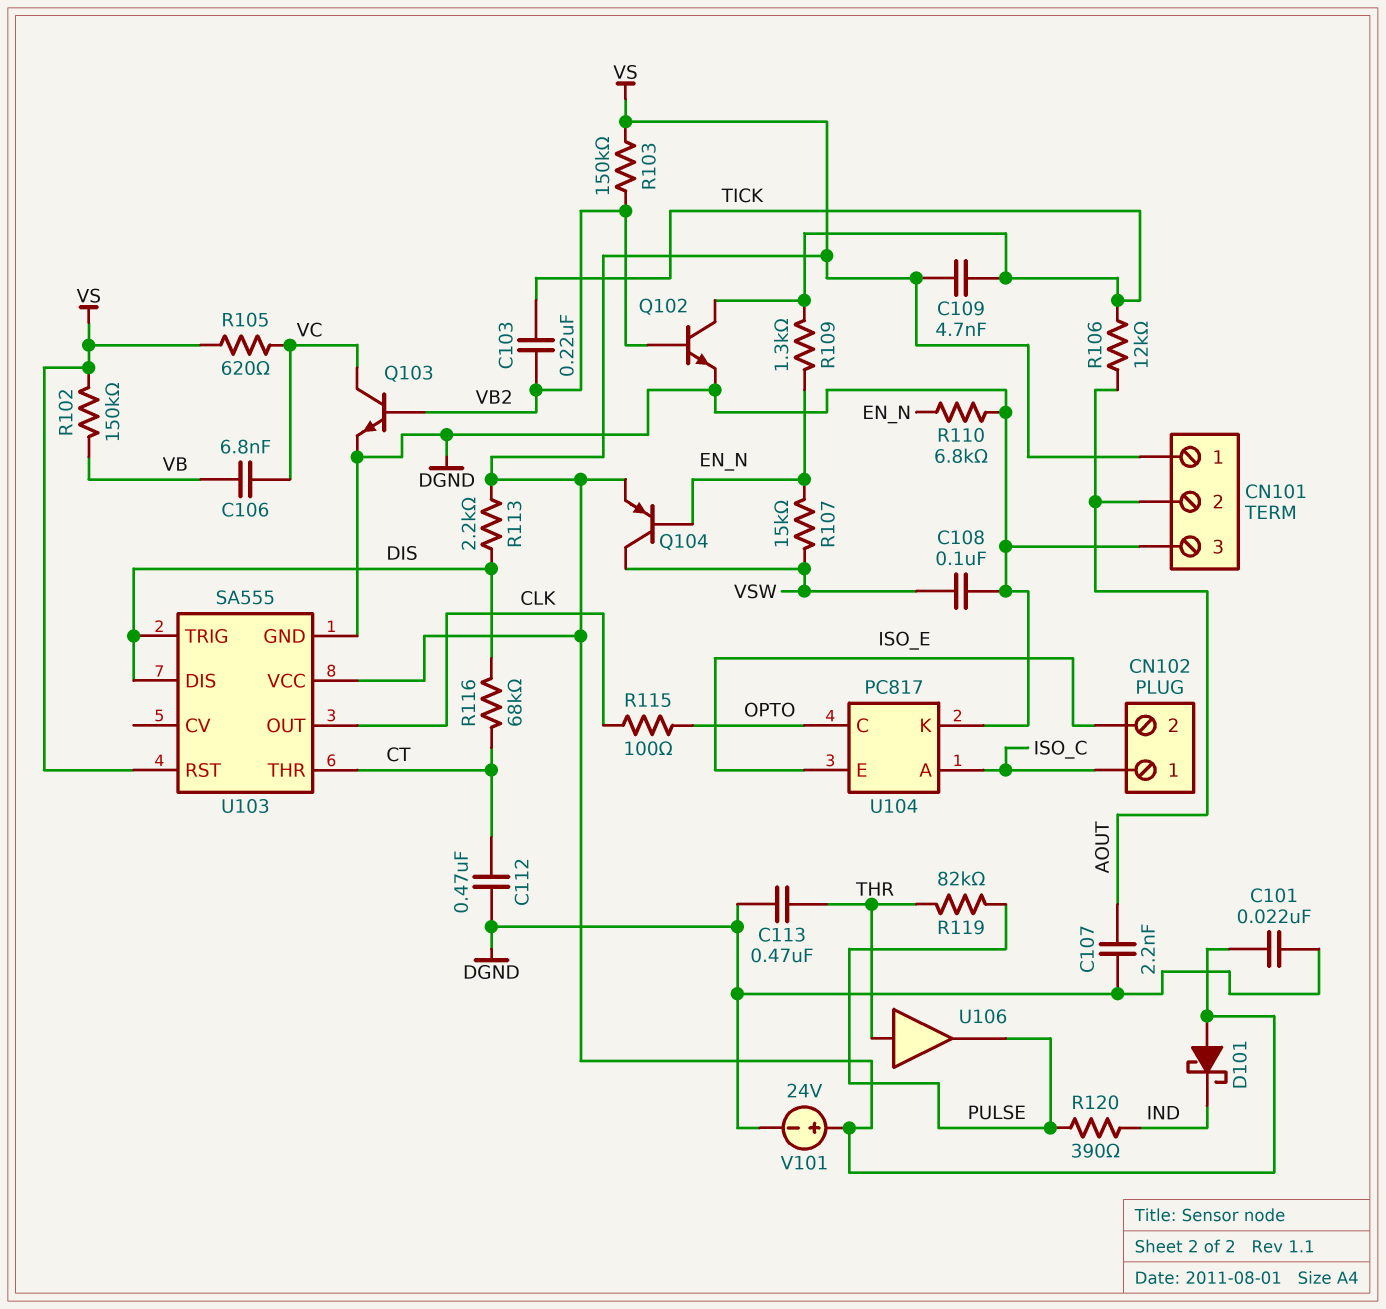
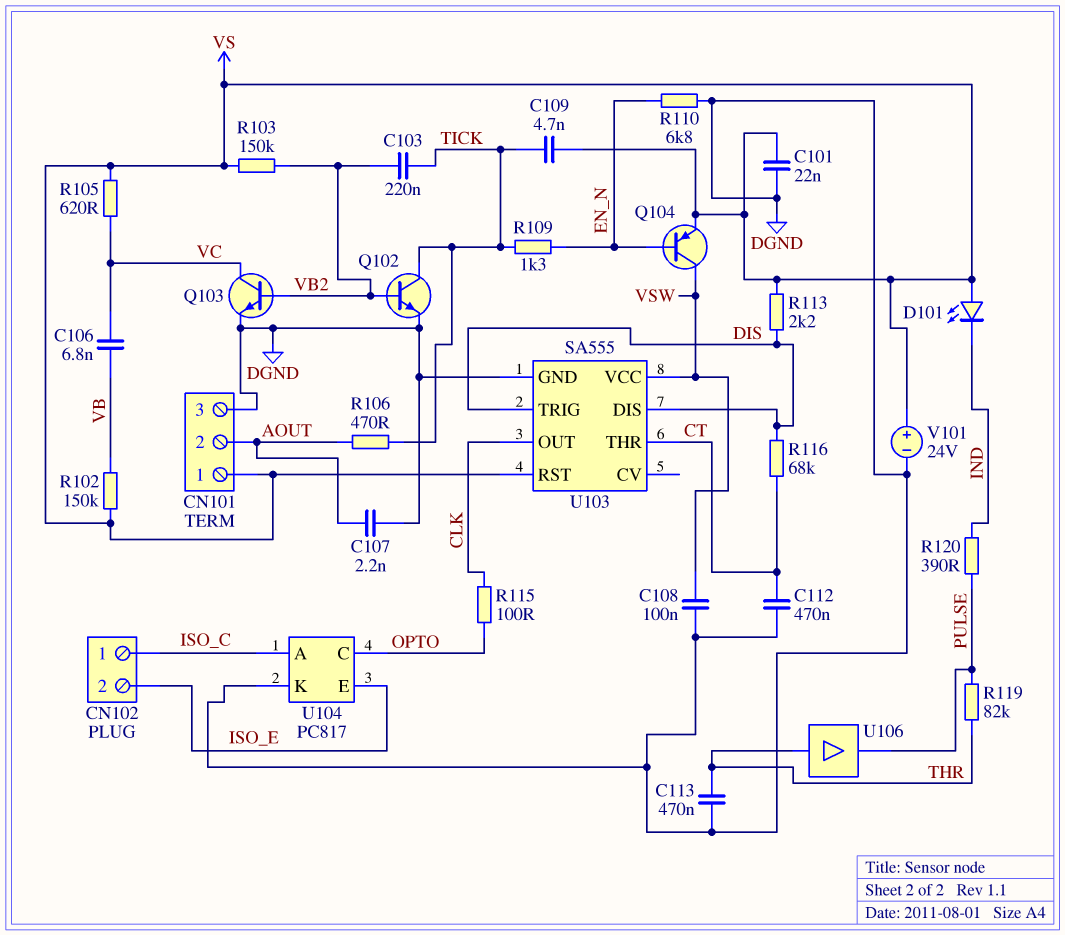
D101: schottky (A VS, K IND) -> LED (A VS, K IND)
R106: 12k (AOUT, TICK) -> 470 (AOUT, TICK)
R107: 15k (EN_N, VSW) -> none
U103 pin VCC: VS -> VSW

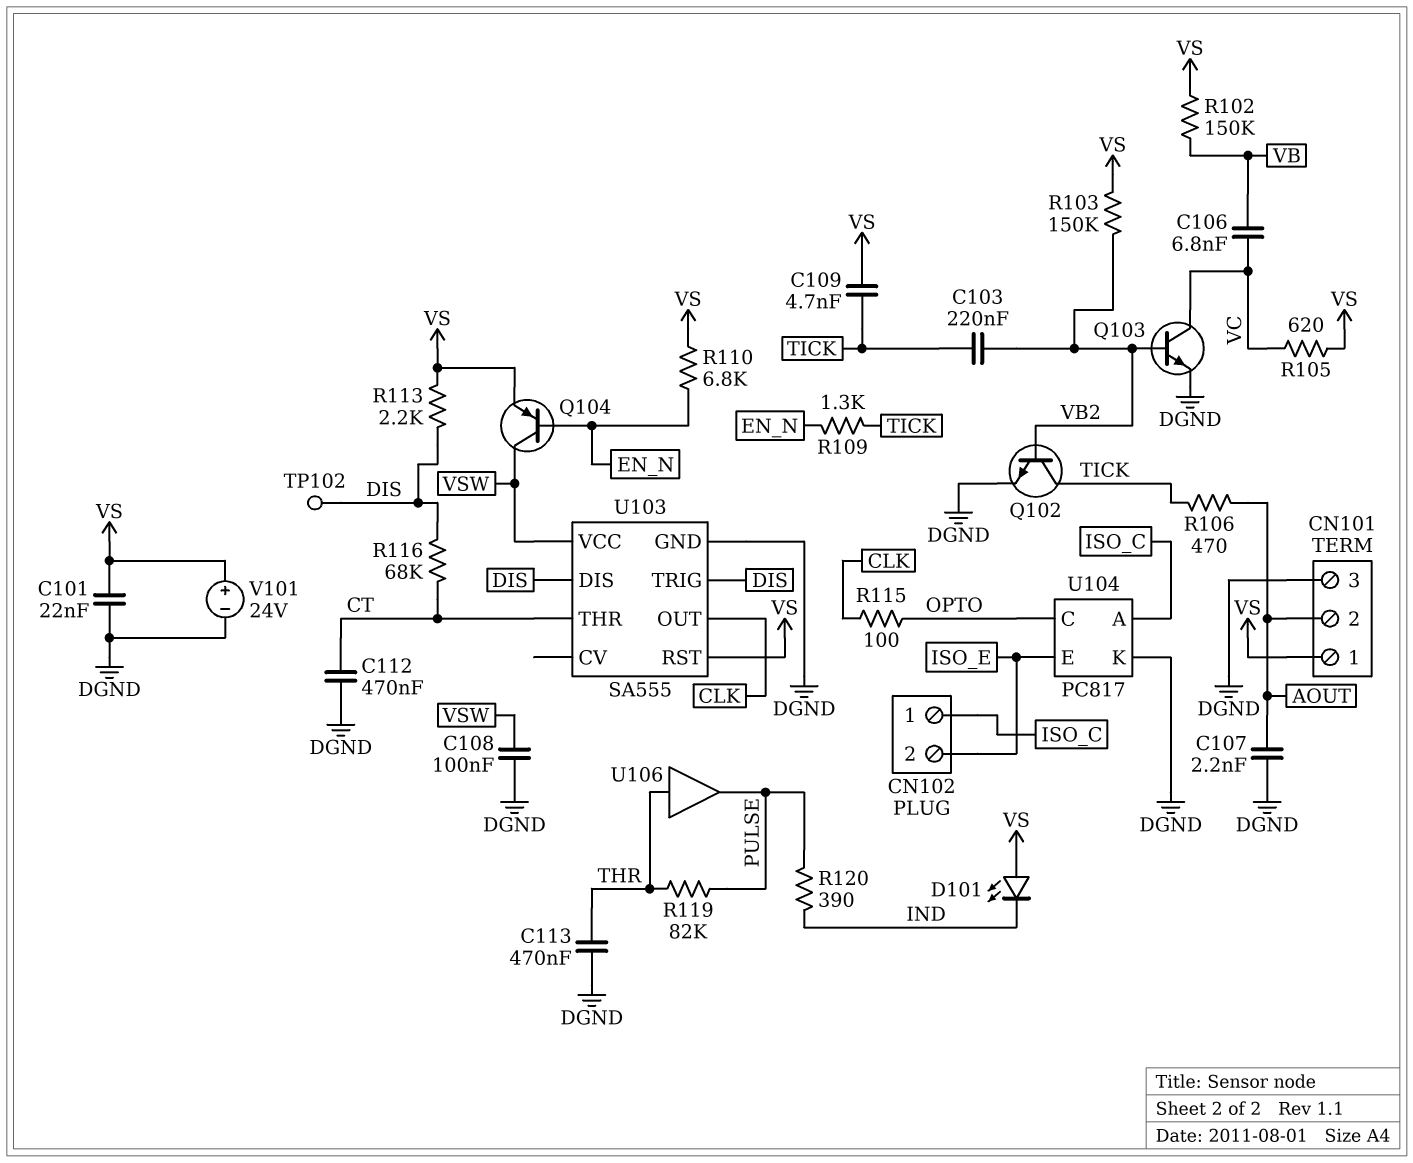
R110: 6.8k (DGND, EN_N) -> 6.8k (EN_N, VS)
TP102: none -> test point (DIS)

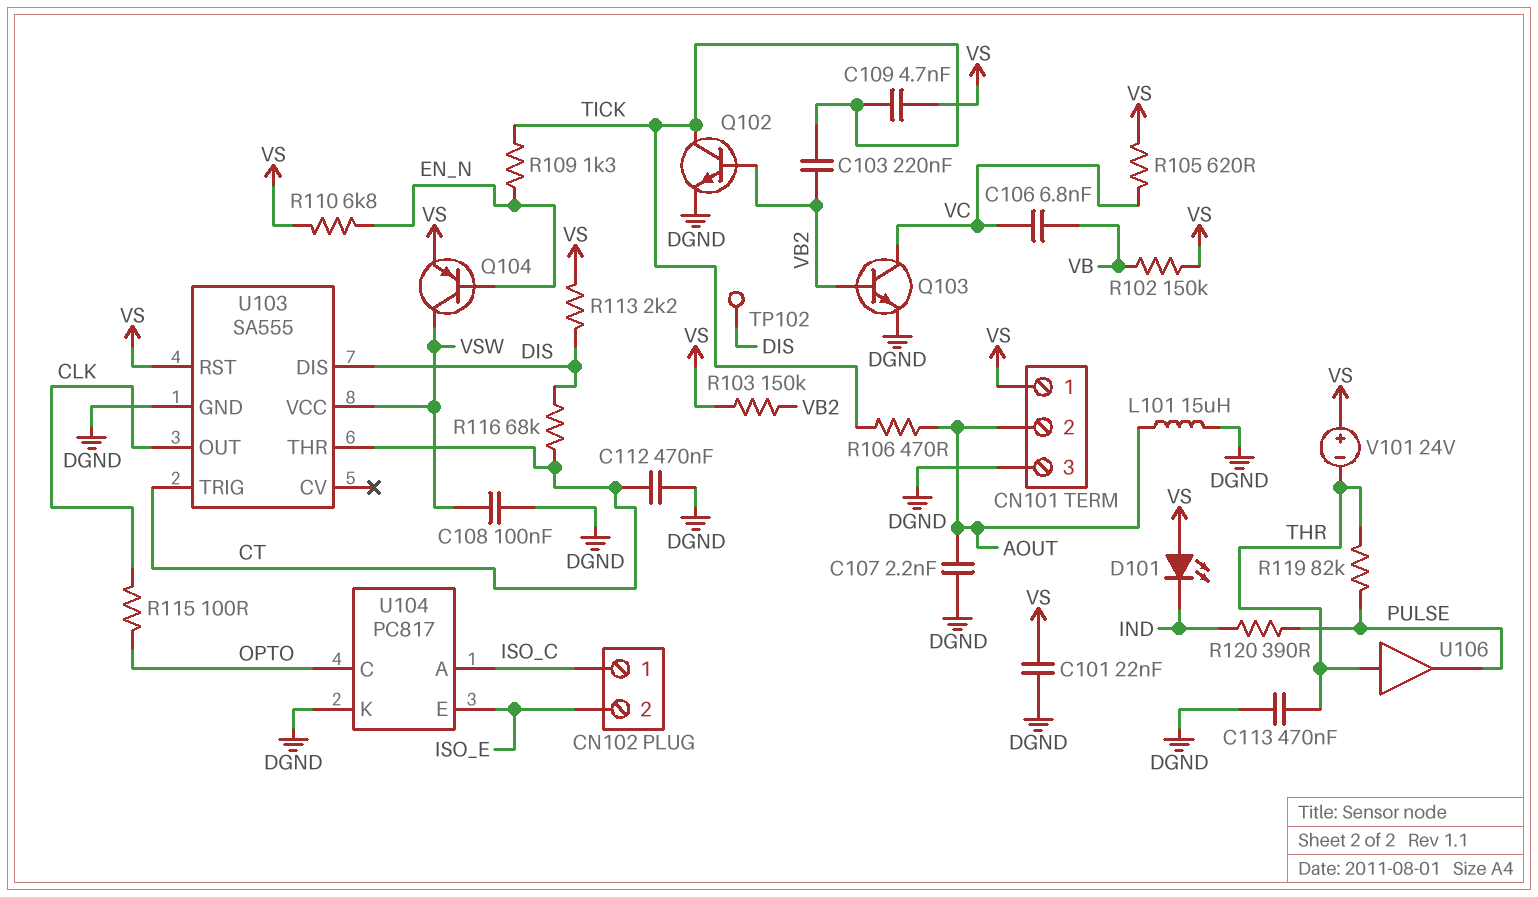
L101: none -> 15uH (AOUT, DGND)
U103 pin TRIG: DIS -> CT
V101: 24V (plus VS, minus DGND) -> 24V (plus VS, minus THR)

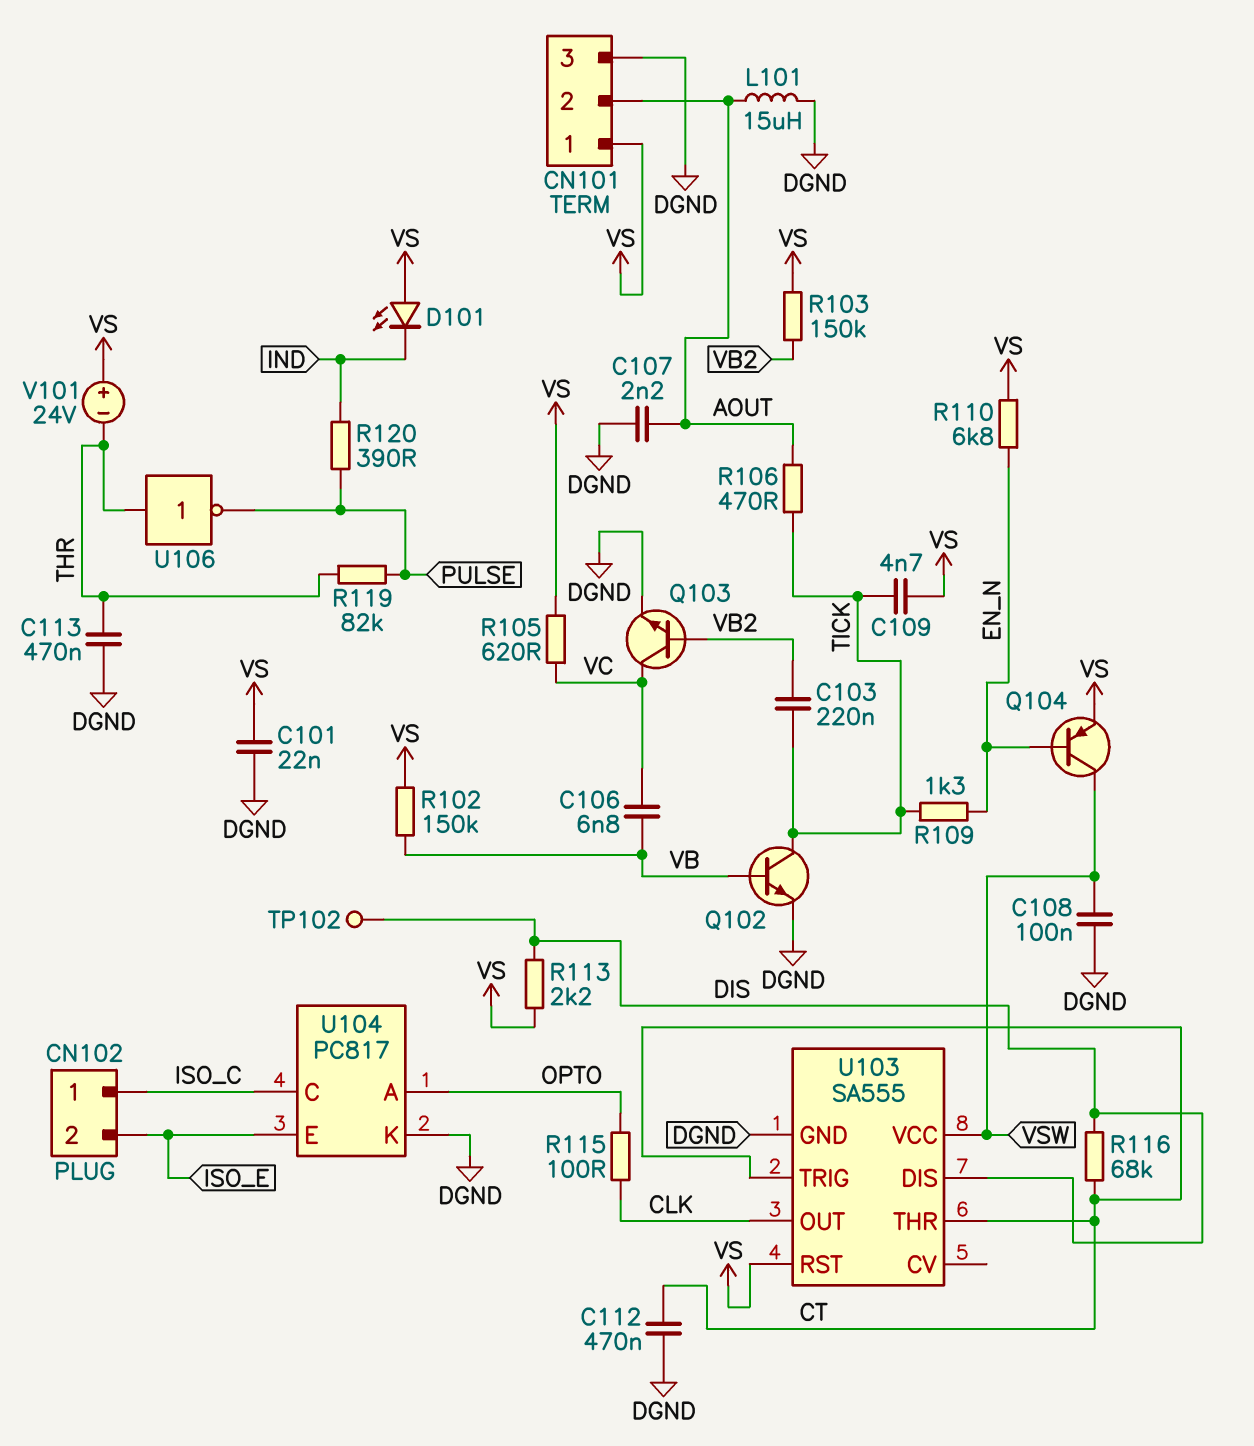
Q102: NPN (B VB2, C TICK, E DGND) -> NPN (B VB, C TICK, E DGND)
U104 pin A: ISO_C -> OPTO
U104 pin C: OPTO -> ISO_C
U106: buffer (in THR, out PULSE) -> NOT (in THR, out PULSE)

